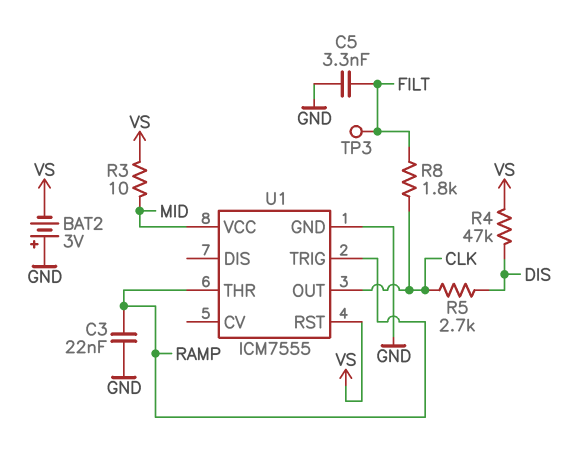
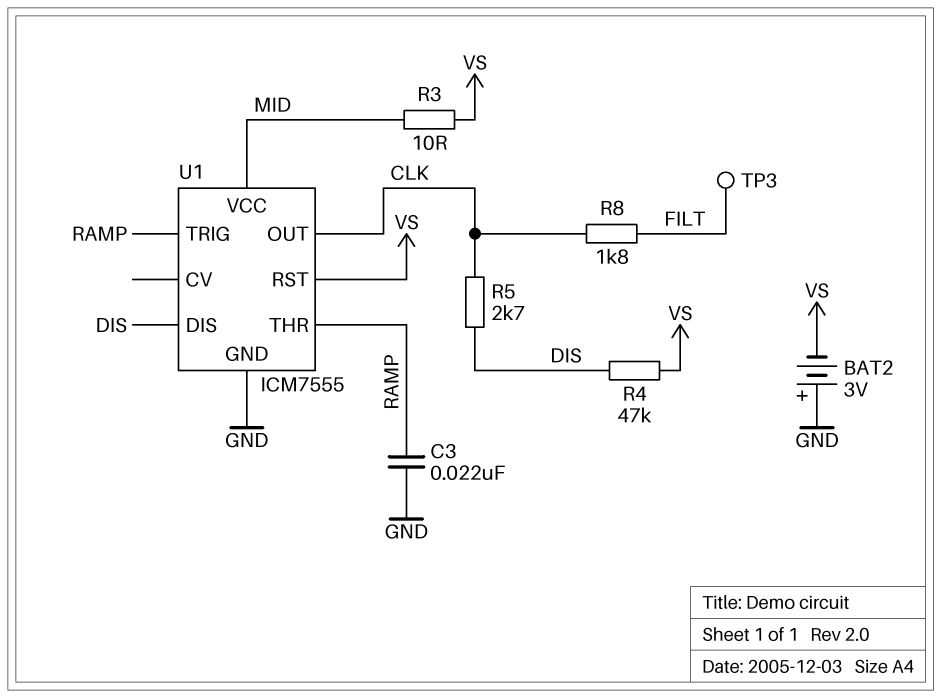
C5: 3.3nF (FILT, GND) -> none
U1 pin DIS: none -> DIS

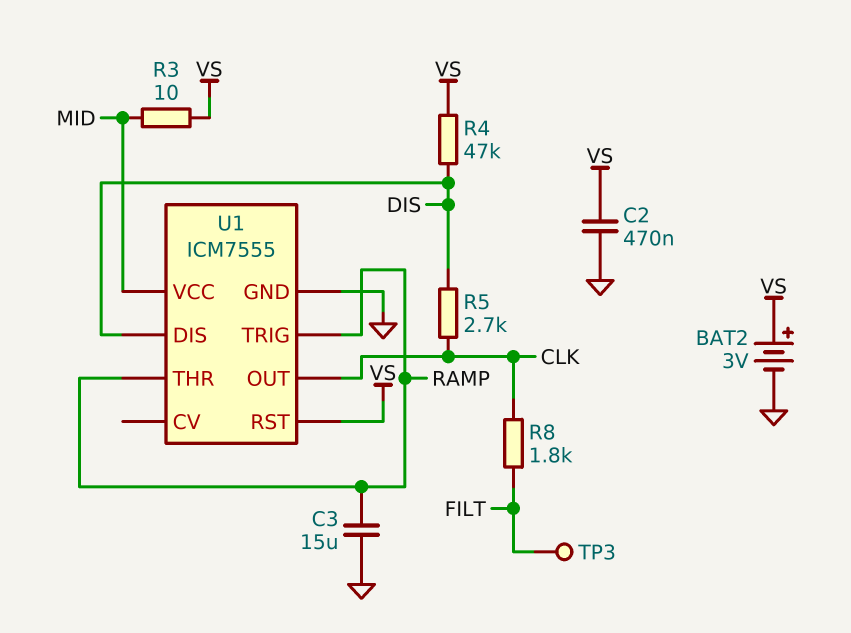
BAT2: 3V (plus GND, minus VS) -> 3V (plus VS, minus GND)
C2: none -> 470nF (GND, VS)
C3: 22nF (GND, RAMP) -> 15uF (GND, RAMP)

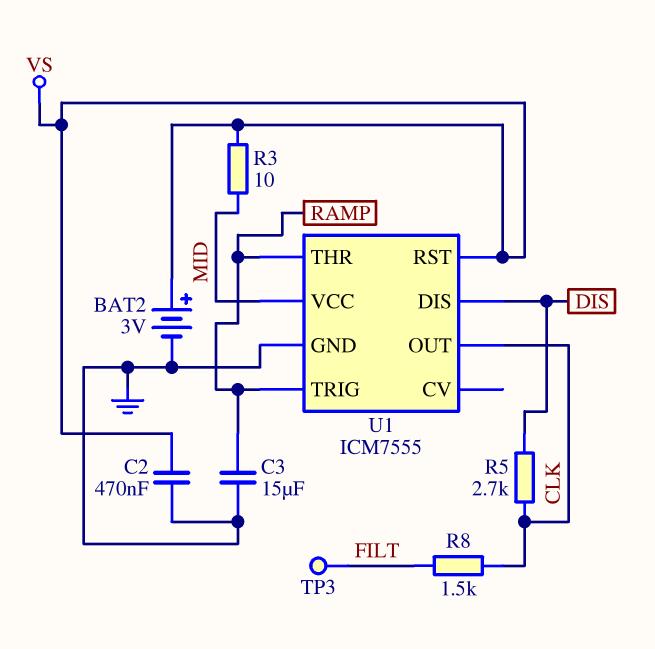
R4: 47k (DIS, VS) -> none
R8: 1.8k (CLK, FILT) -> 1.5k (CLK, FILT)

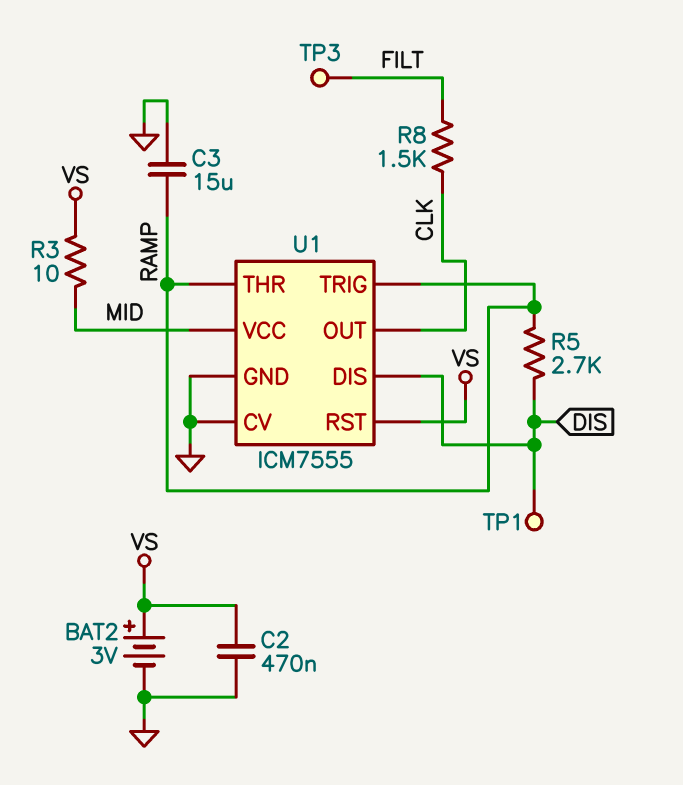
R5: 2.7k (CLK, DIS) -> 2.7k (DIS, RAMP)
TP1: none -> test point (DIS)
U1 pin CV: none -> GND

